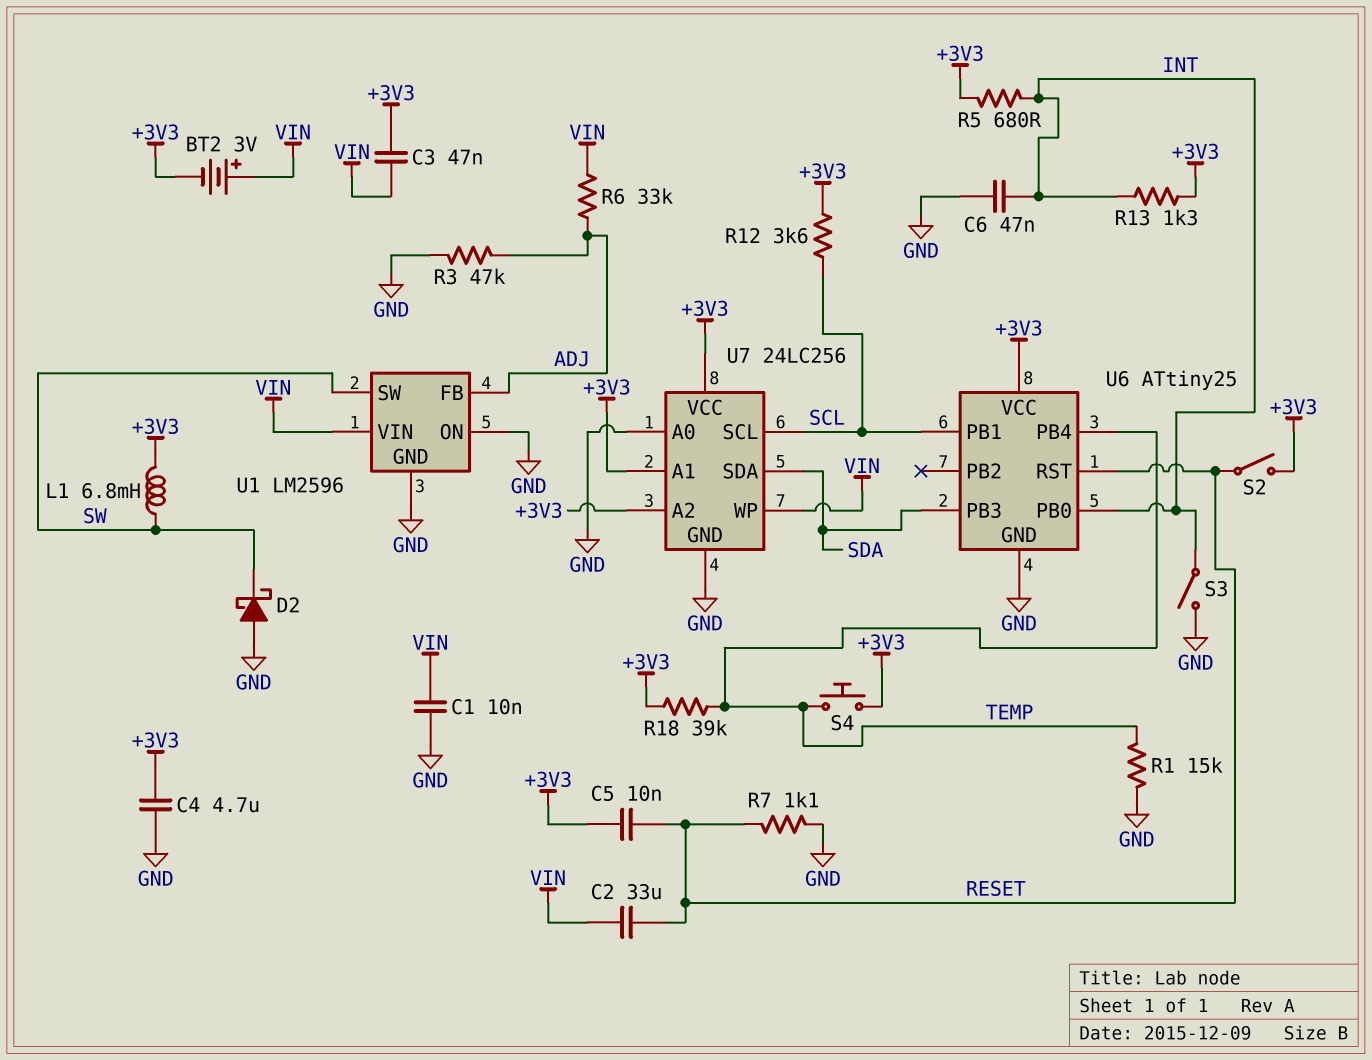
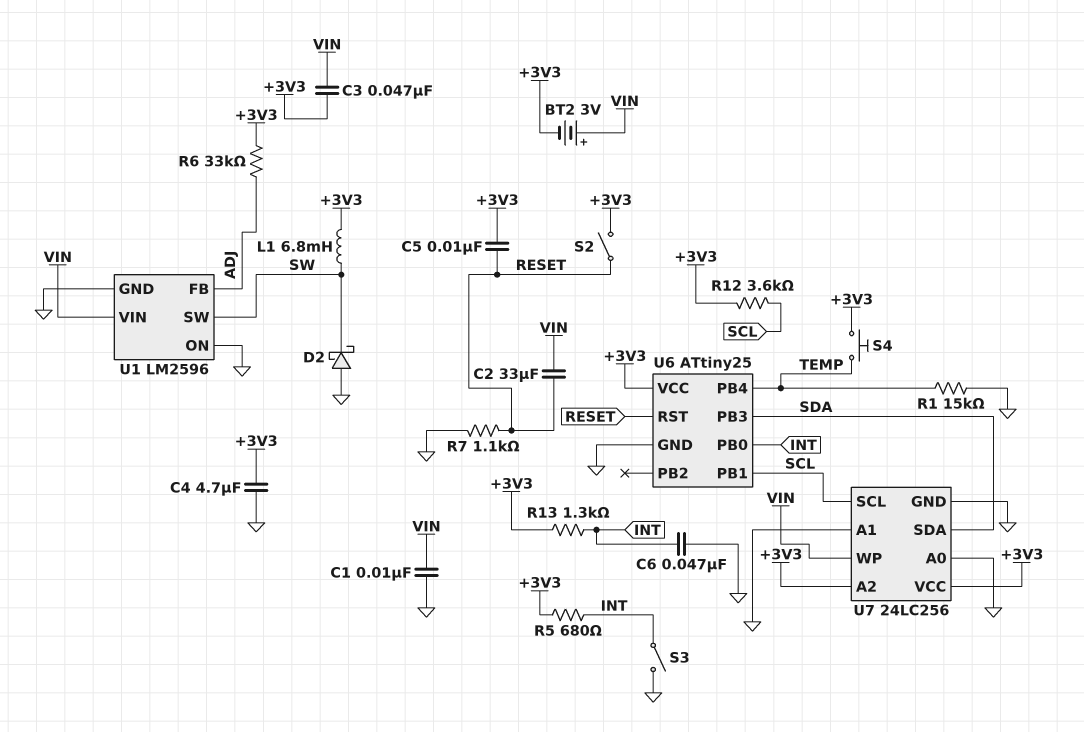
R3: 47k (ADJ, GND) -> none
R6: 33k (ADJ, VIN) -> 33k (+3V3, ADJ)
R18: 39k (+3V3, TEMP) -> none
U7 pin A1: +3V3 -> GND

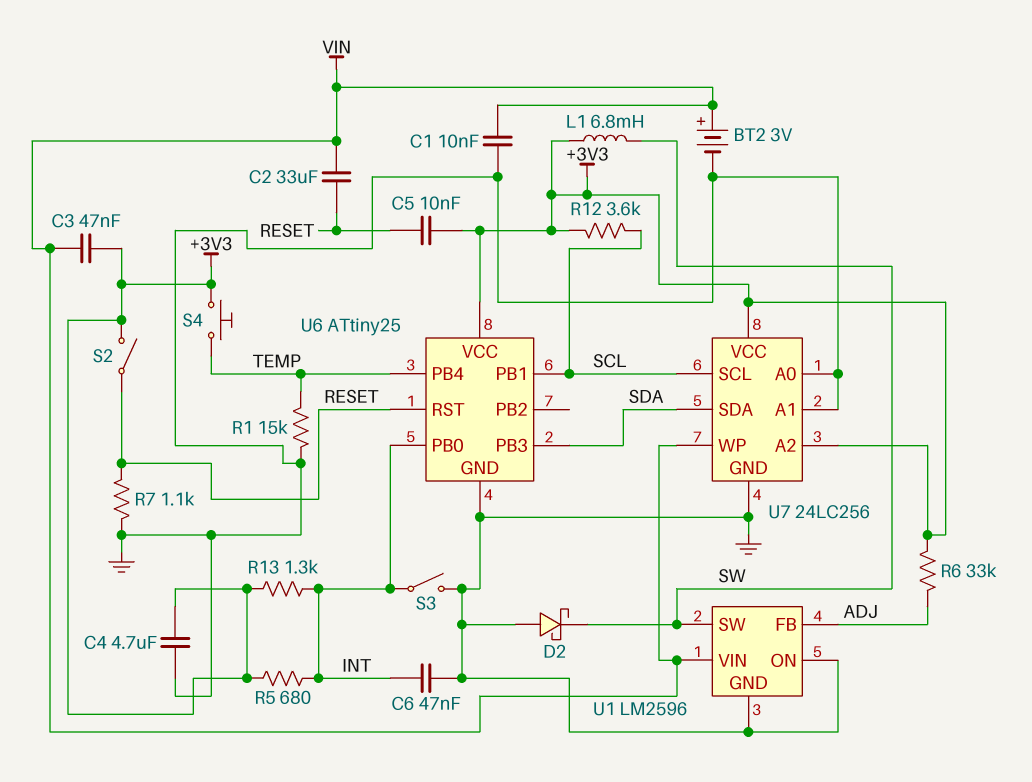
BT2: 3V (plus VIN, minus +3V3) -> 3V (plus VIN, minus GND)

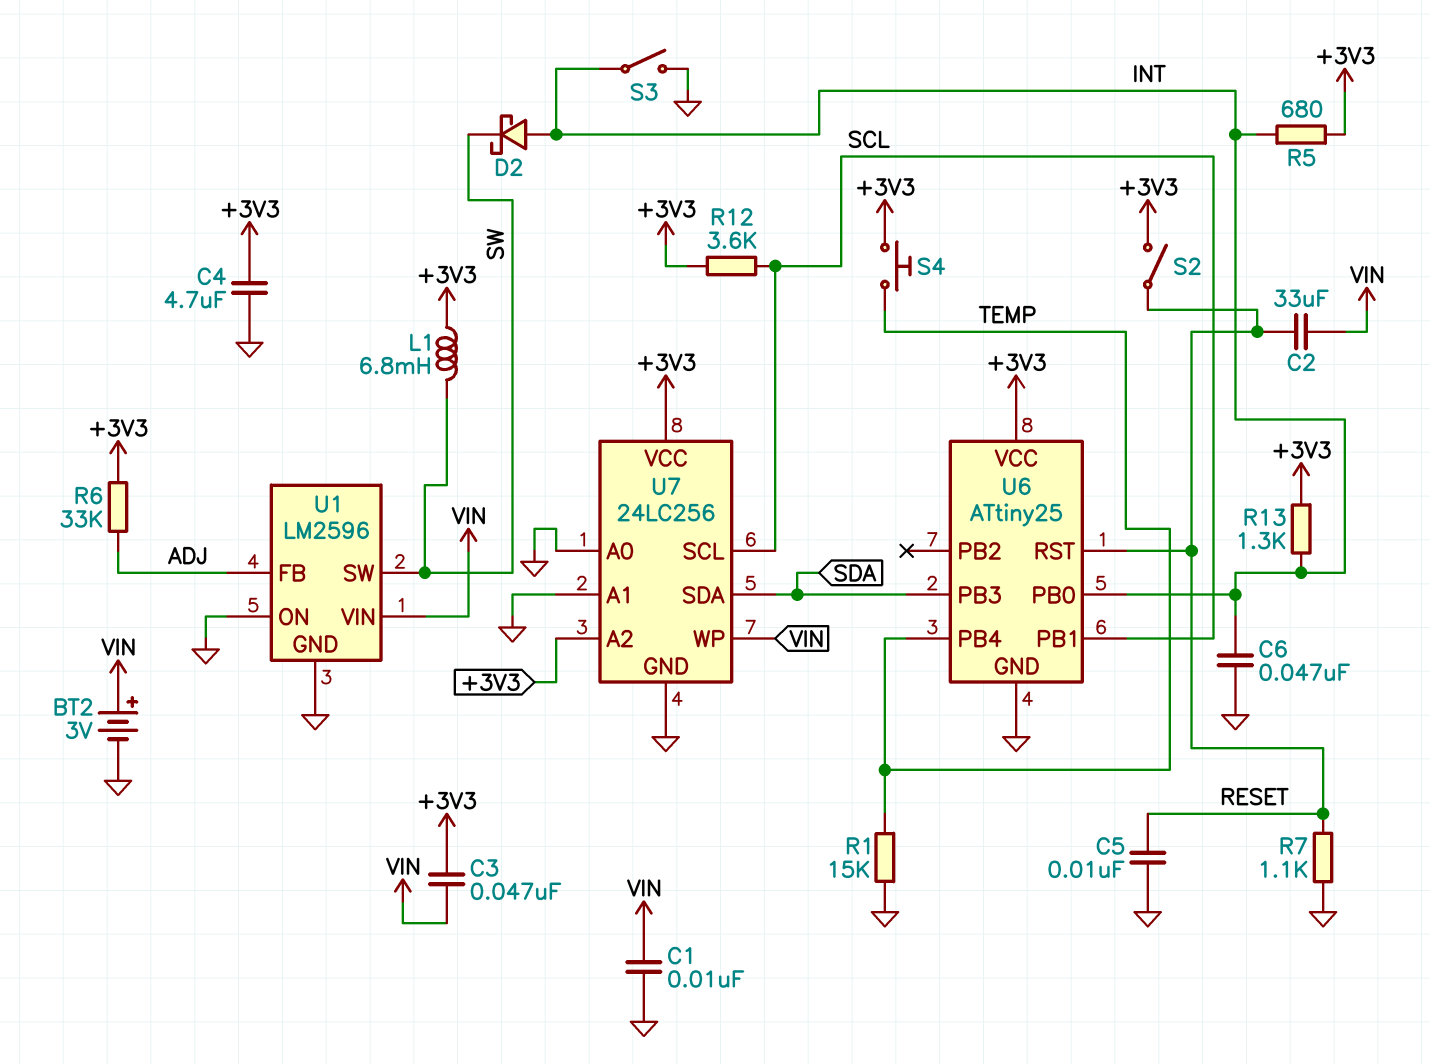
C5: 10nF (+3V3, RESET) -> 10nF (GND, RESET)
D2: schottky (A GND, K SW) -> schottky (A INT, K SW)

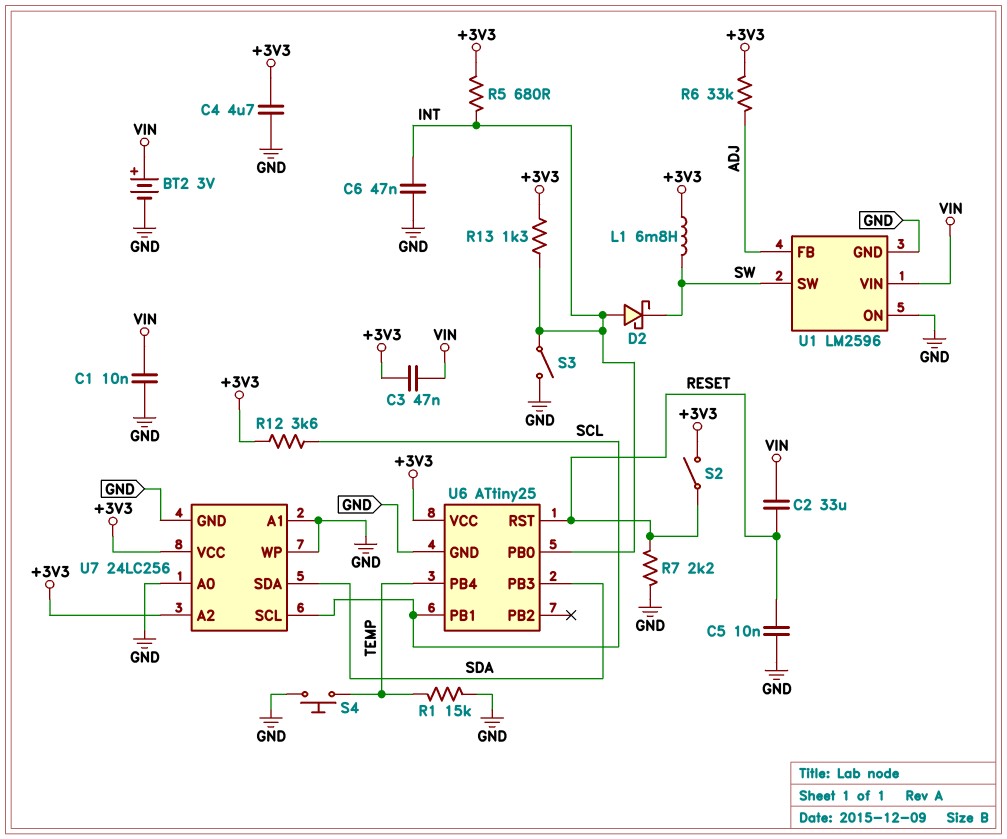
R7: 1.1k (GND, RESET) -> 2.2k (GND, RESET)
S4: button (+3V3, TEMP) -> button (GND, TEMP)
U7 pin WP: VIN -> GND

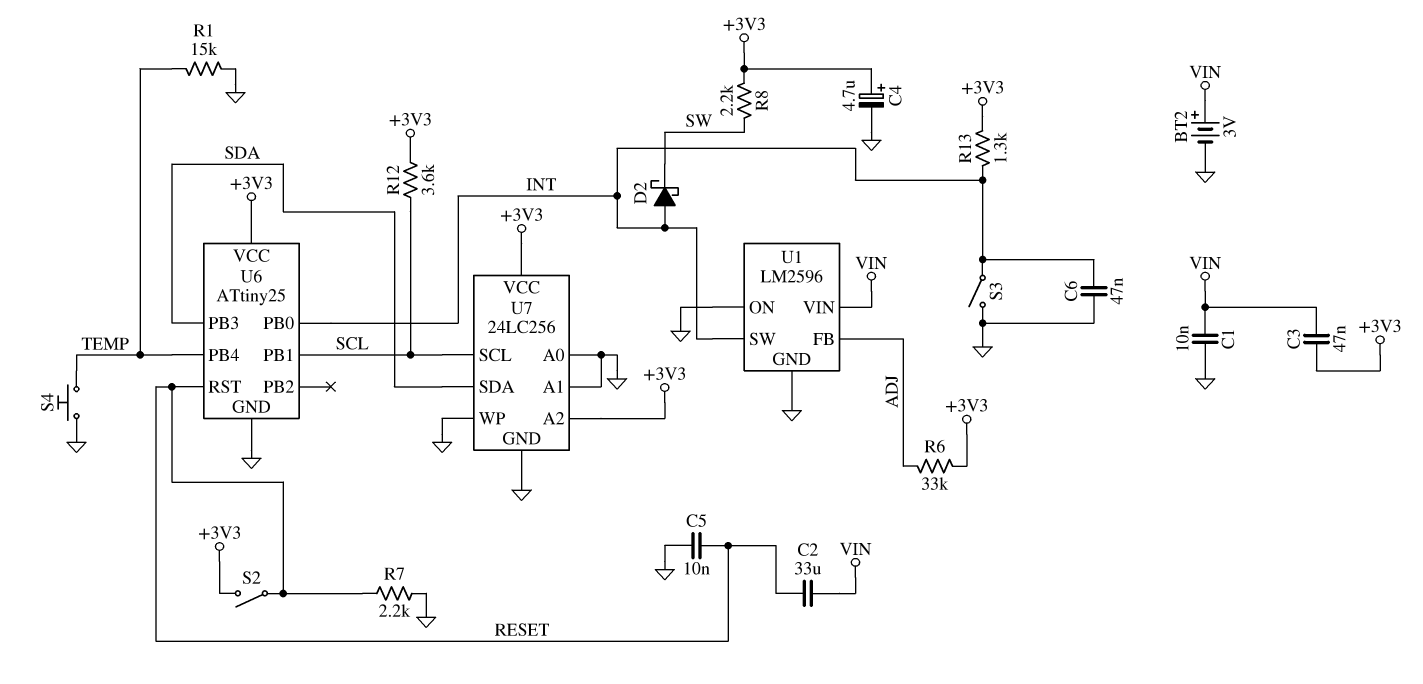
C4: 4.7uF (+3V3, GND) -> 4.7uF (plus +3V3, minus GND)
L1: 6.8mH (+3V3, SW) -> none
R5: 680 (+3V3, INT) -> none
R8: none -> 2.2k (+3V3, SW)
U1 pin SW: SW -> INT

